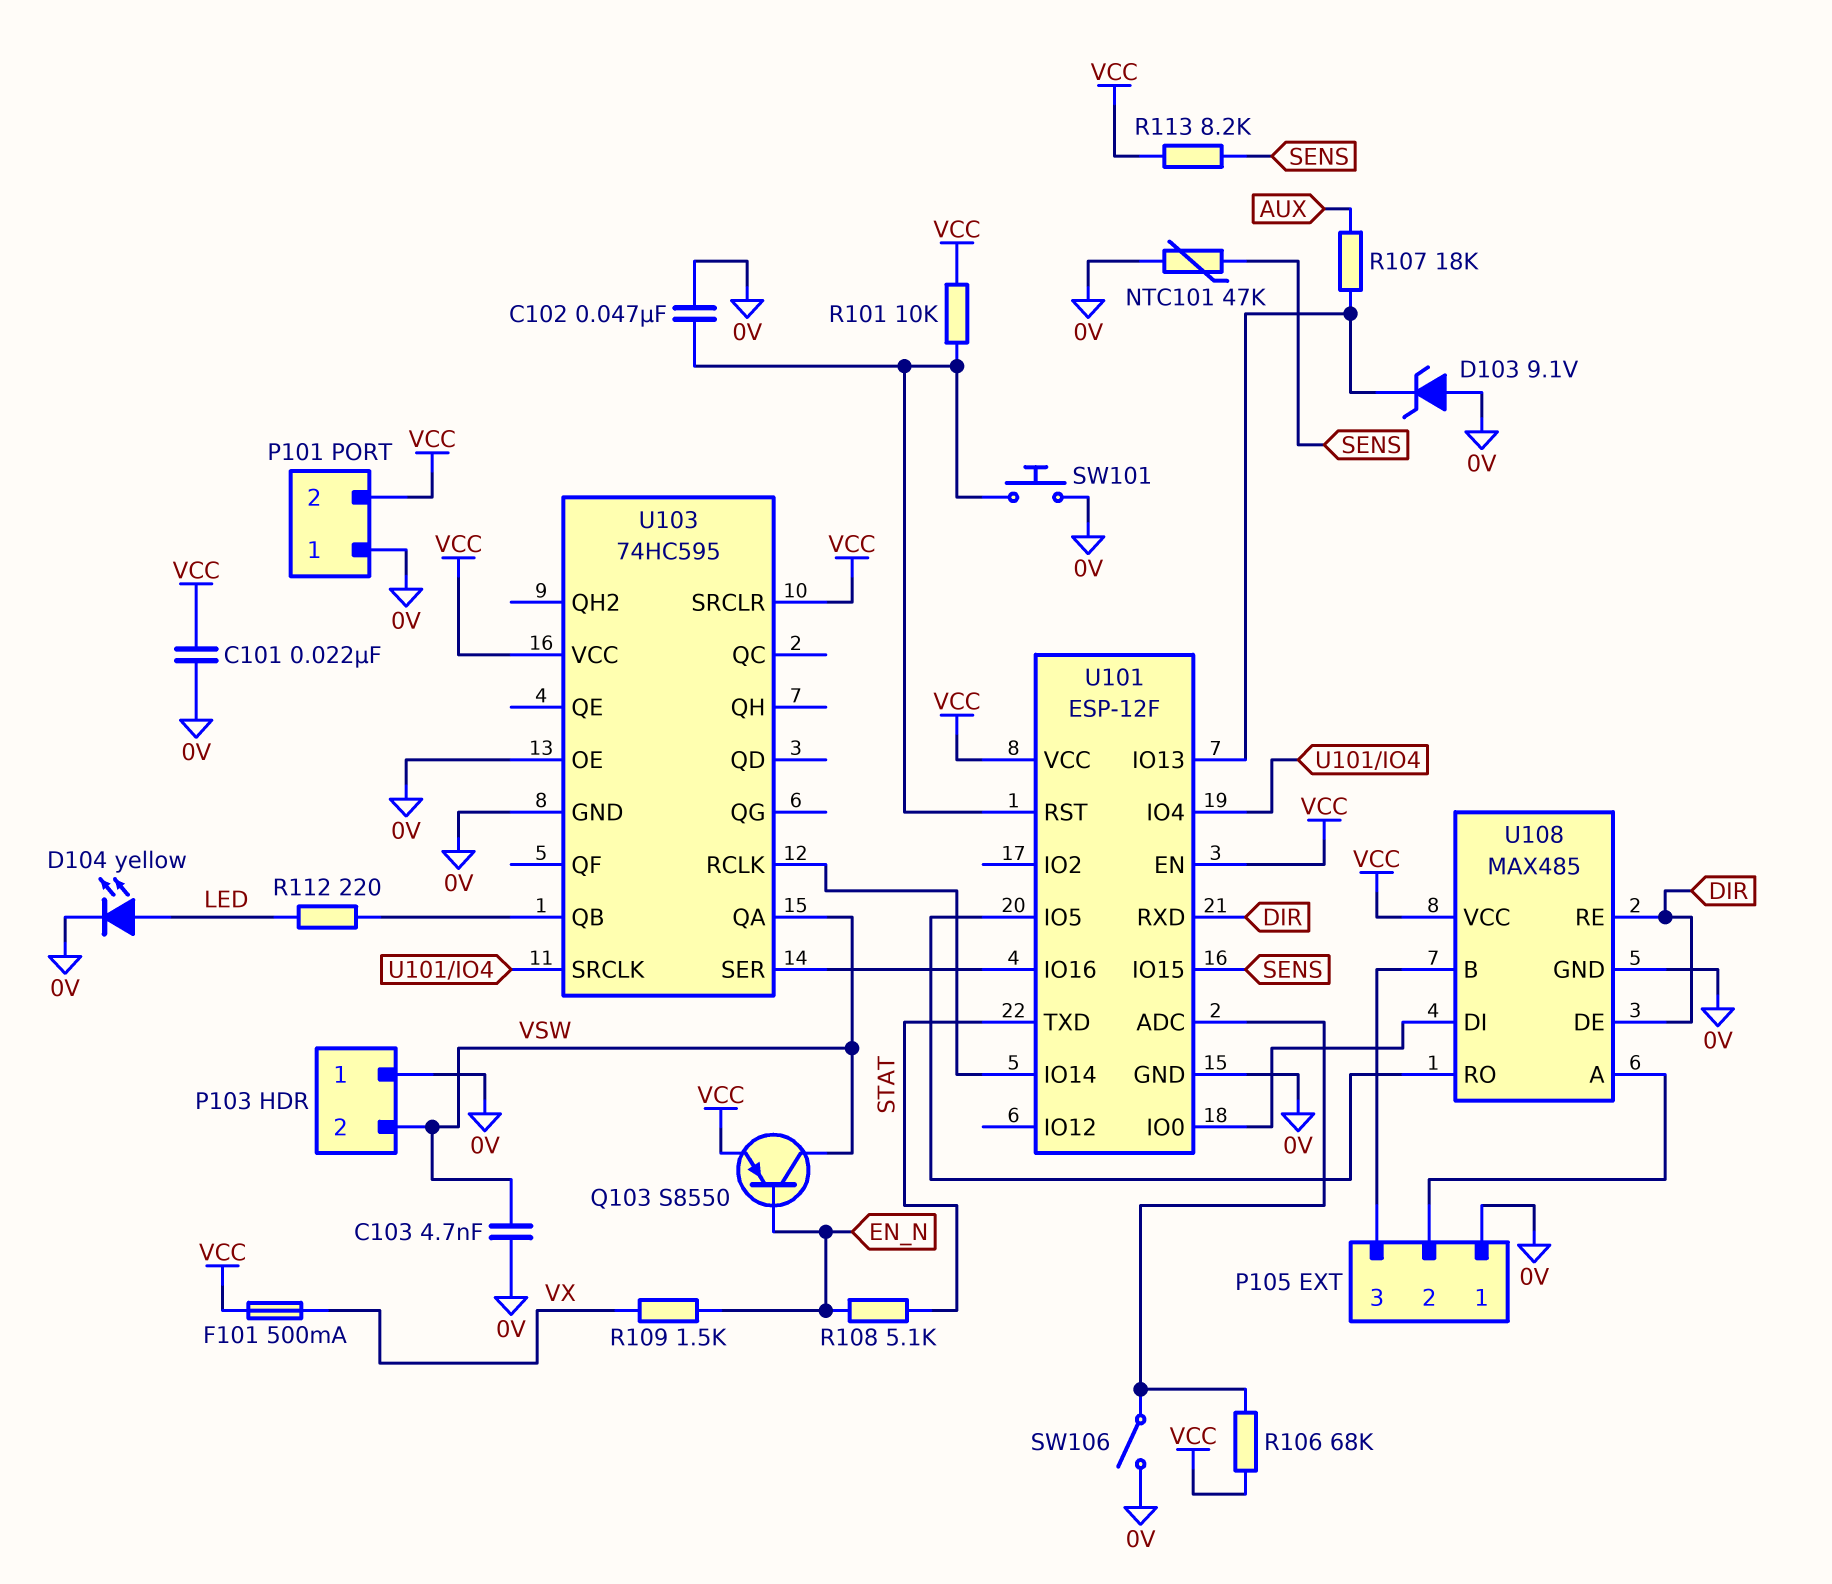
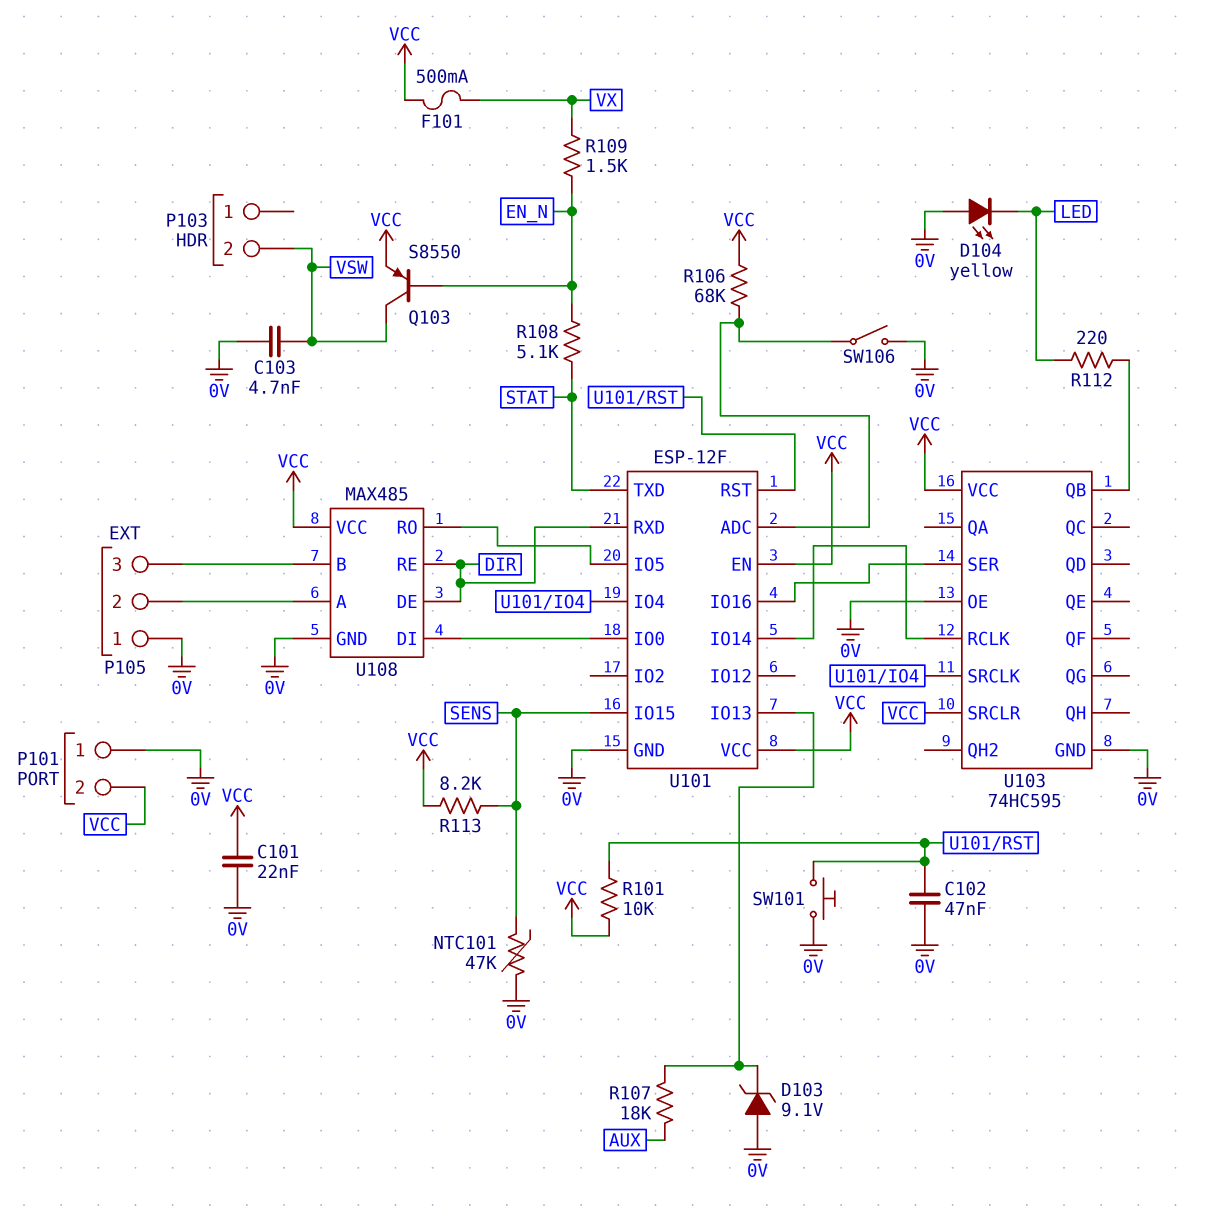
D104: LED yellow (A LED, K 0V) -> LED yellow (A 0V, K LED)
P103 pin 1: 0V -> none
U103 pin QA: VSW -> none

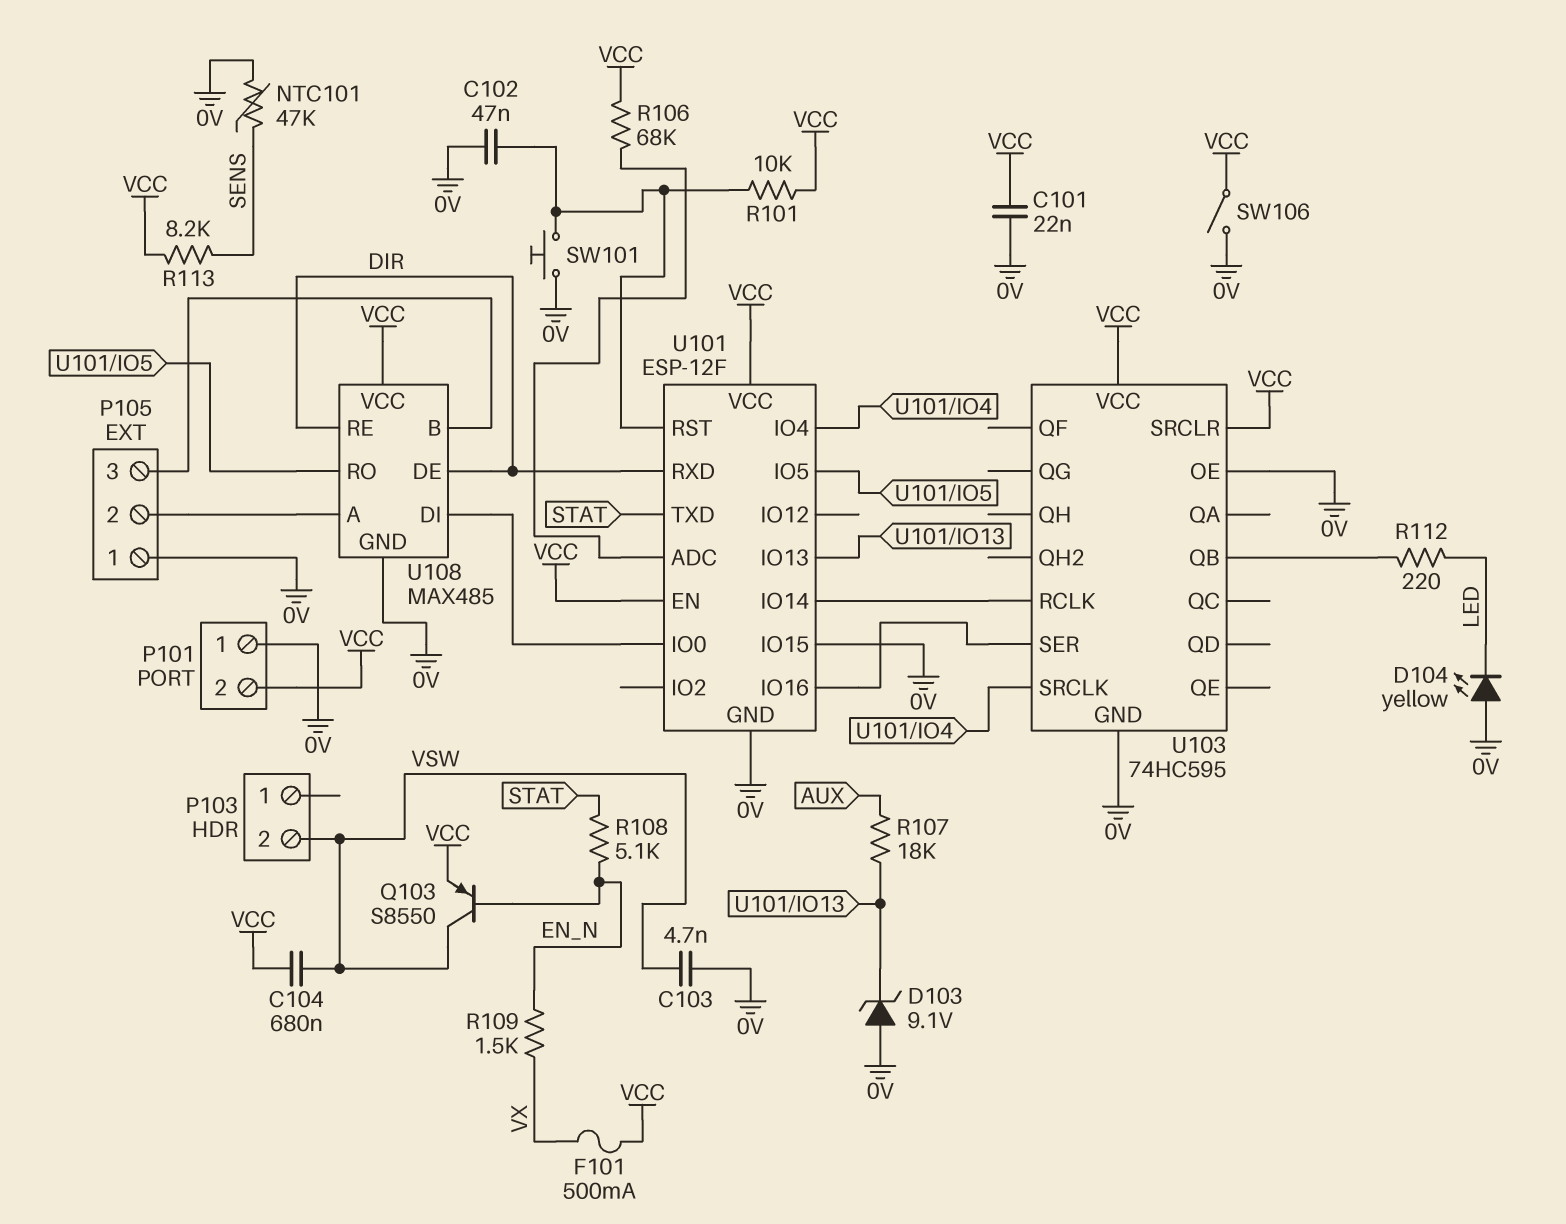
C104: none -> 680nF (VCC, VSW)
SW106: switch (0V, U101/ADC) -> switch (0V, VCC)
U101 pin IO15: SENS -> 0V

